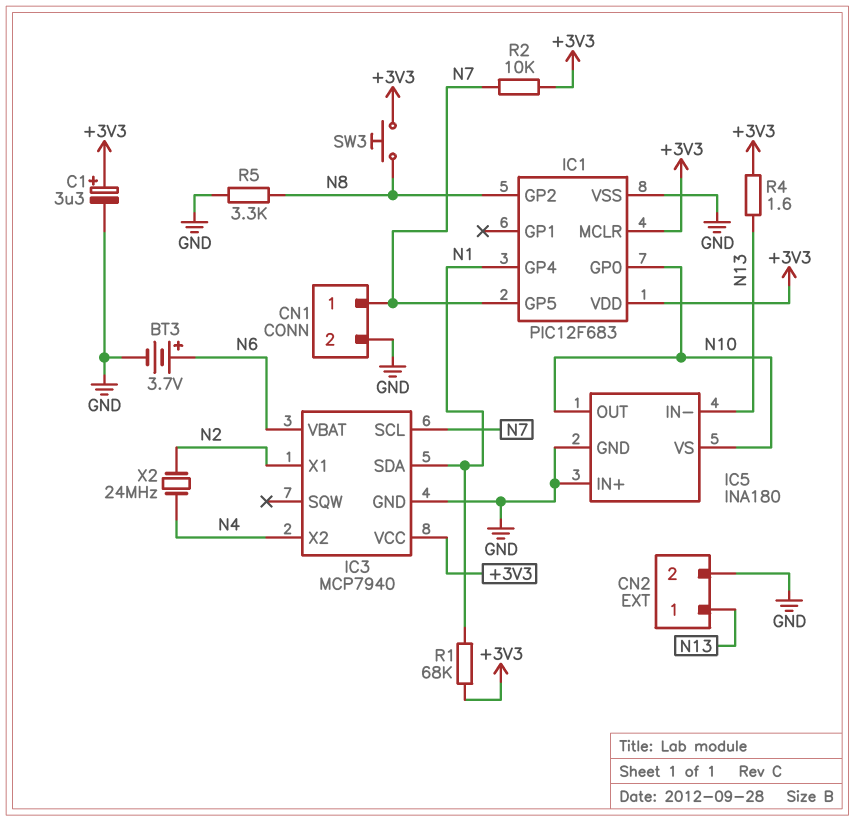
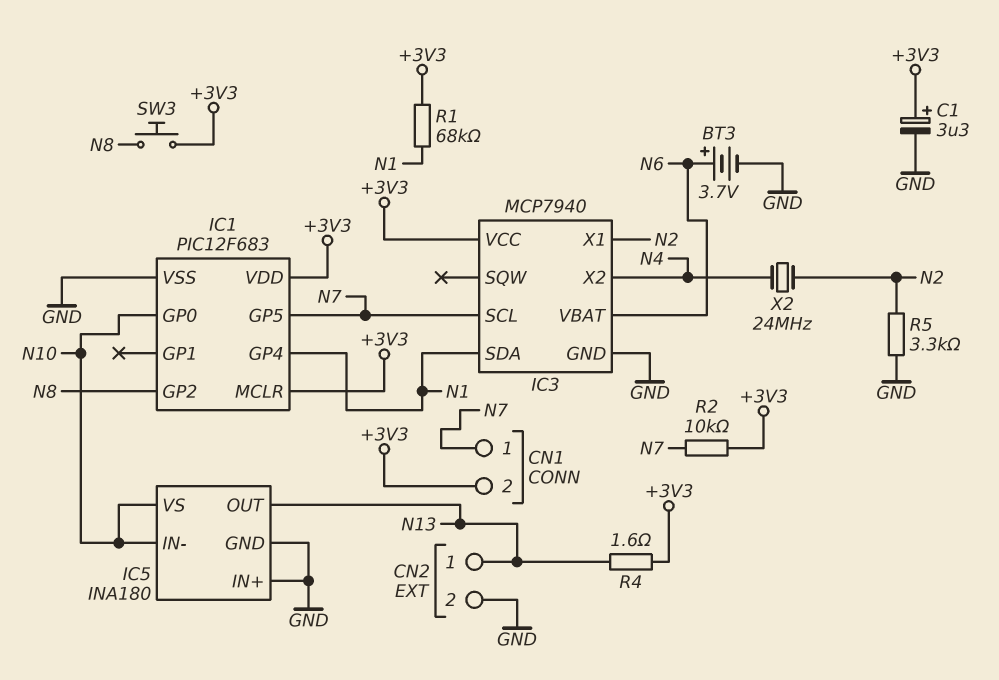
CN1 pin 2: GND -> +3V3
IC5 pin IN-: N13 -> N10
IC5 pin OUT: N10 -> N13
R5: 3.3k (GND, N8) -> 3.3k (GND, N2)

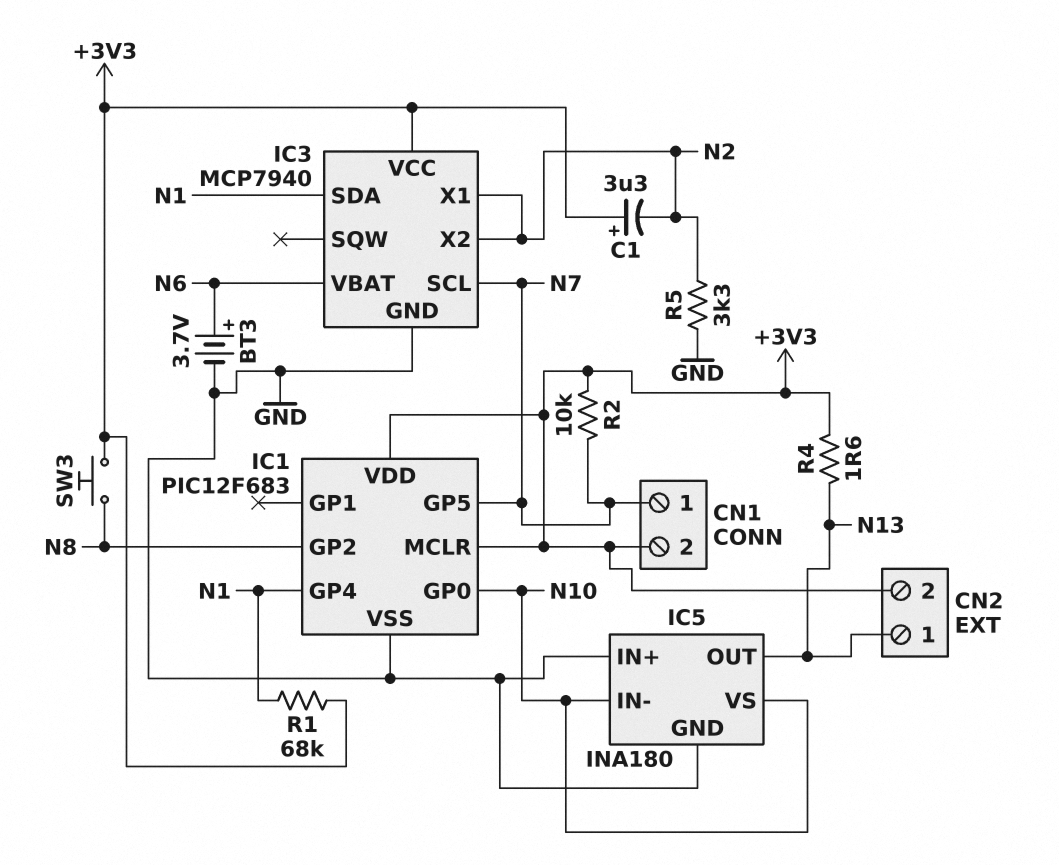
C1: 3.3uF (plus +3V3, minus GND) -> 3.3uF (plus +3V3, minus N2)
CN2 pin 2: GND -> +3V3
IC3 pin X2: N4 -> N2
X2: 24MHz (N2, N4) -> none

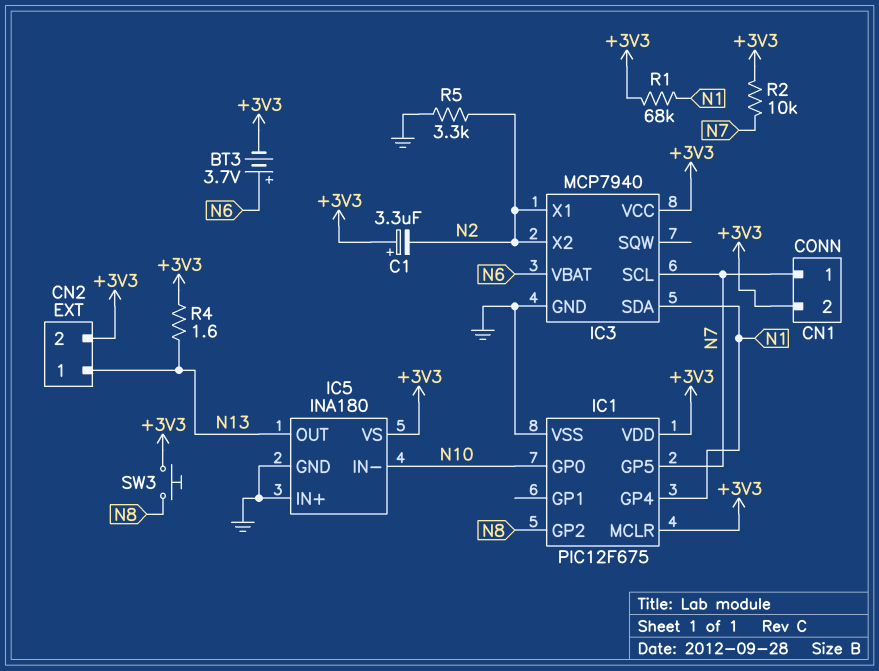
BT3: 3.7V (plus N6, minus GND) -> 3.7V (plus N6, minus +3V3)
IC1: PIC12F683 -> PIC12F675
IC5 pin VS: N10 -> +3V3

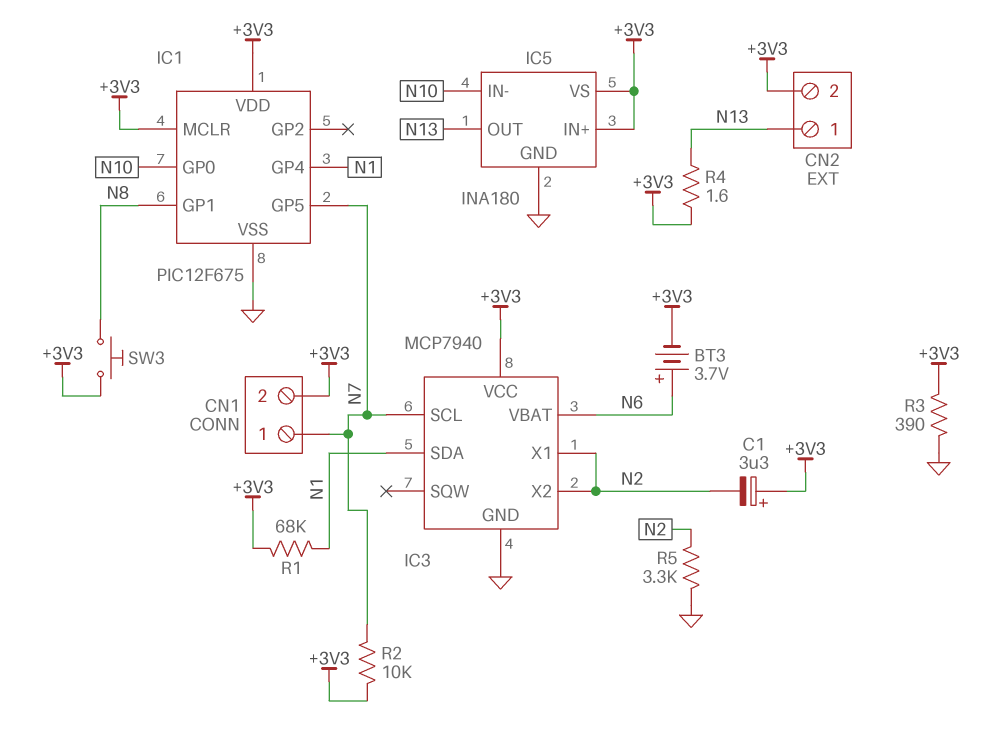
IC1 pin GP1: none -> N8
IC1 pin GP2: N8 -> none
IC5 pin IN+: GND -> +3V3
R3: none -> 390 (+3V3, GND)

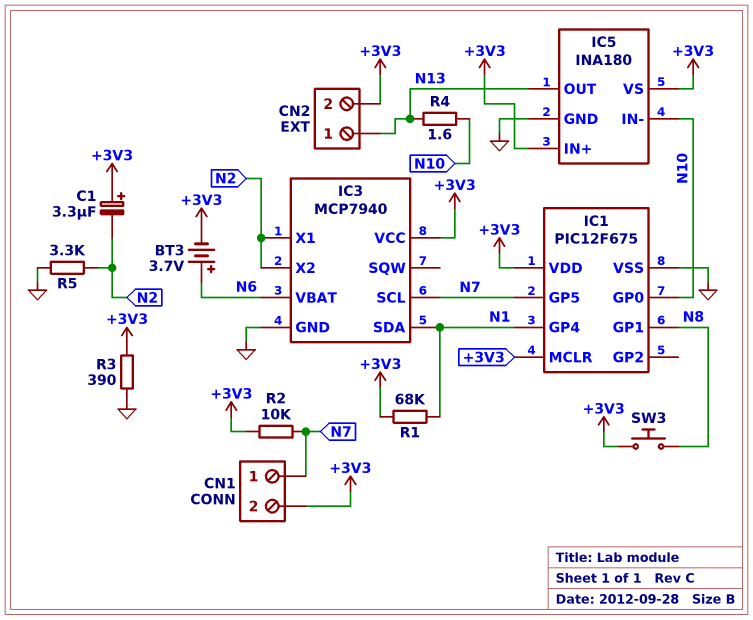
R4: 1.6 (+3V3, N13) -> 1.6 (N10, N13)

